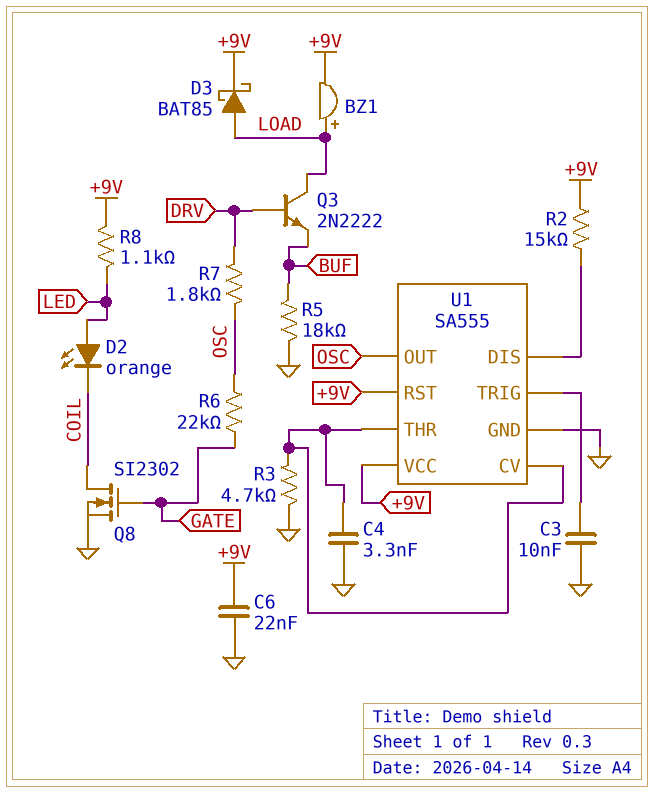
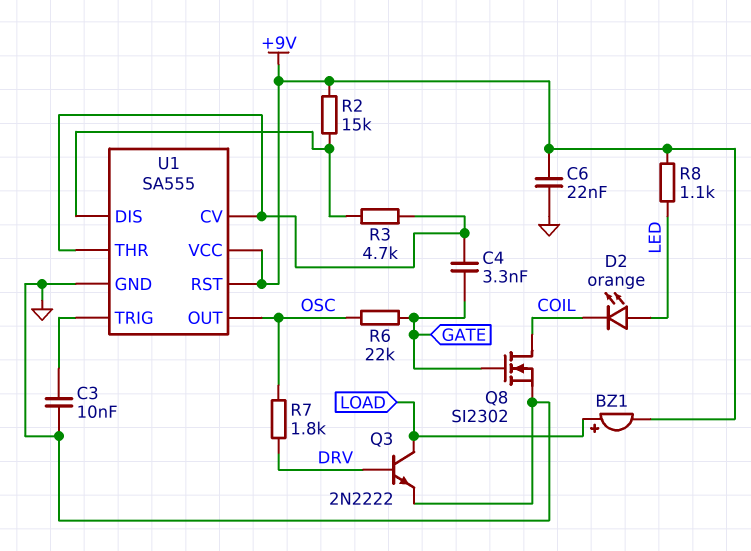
C4: 3.3nF (GND, U1/CV) -> 3.3nF (GATE, U1/CV)
D3: schottky BAT85 (A LOAD, K +9V) -> none
Q3: NPN 2N2222 (B DRV, C LOAD, E BUF) -> NPN 2N2222 (B DRV, C LOAD, E GND)
R3: 4.7k (GND, U1/CV) -> 4.7k (U1/CV, U1/DIS)
R5: 18k (BUF, GND) -> none

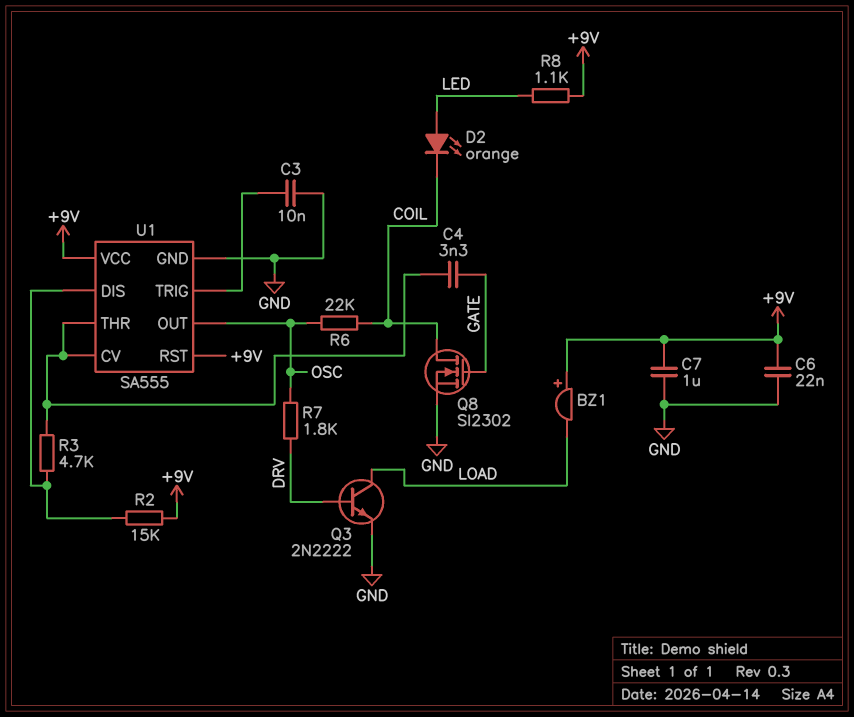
BZ1: buzzer (plus LOAD, minus +9V) -> buzzer (plus +9V, minus LOAD)
C7: none -> 1uF (+9V, GND)
R6: 22k (GATE, OSC) -> 22k (COIL, OSC)

